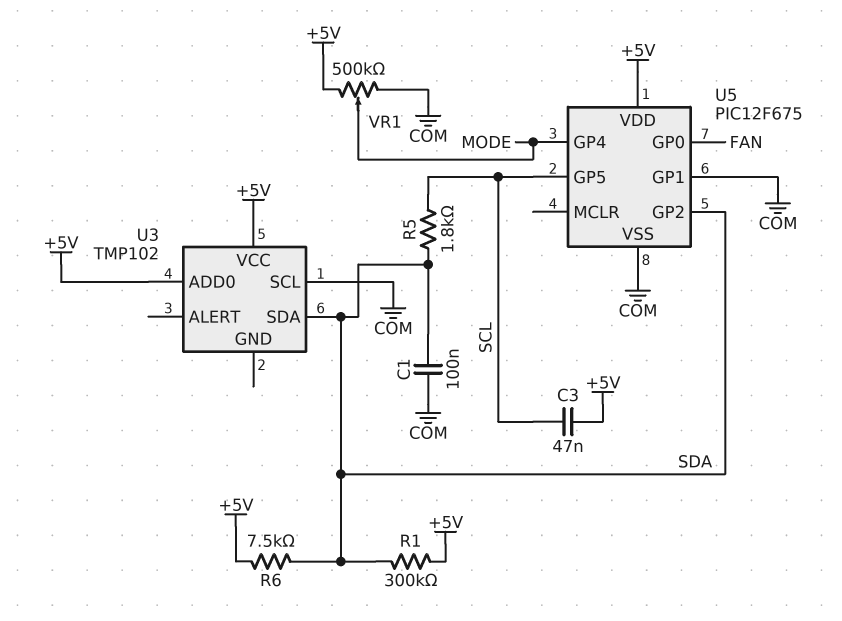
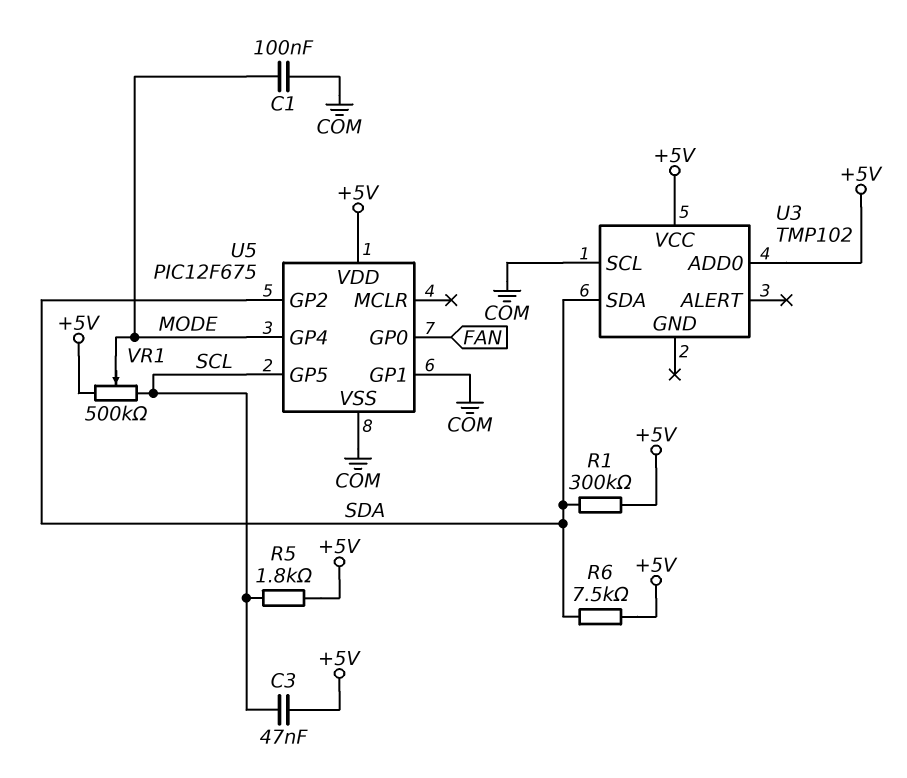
C1: 100nF (COM, SDA) -> 100nF (COM, MODE)
R5: 1.8k (SCL, SDA) -> 1.8k (+5V, SCL)
VR1: 500k (+5V, COM, wiper MODE) -> 500k (+5V, SCL, wiper MODE)

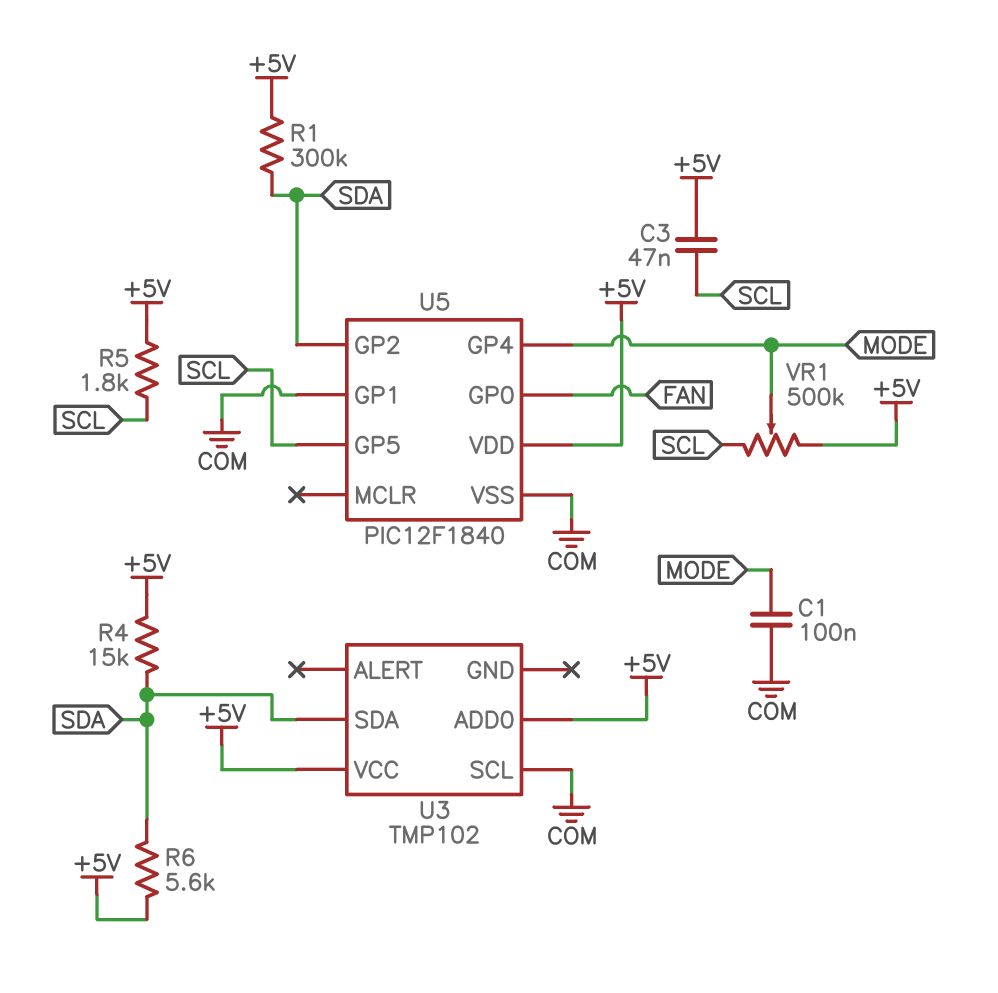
R4: none -> 15k (+5V, SDA)
R6: 7.5k (+5V, SDA) -> 5.6k (+5V, SDA)
U5: PIC12F675 -> PIC12F1840

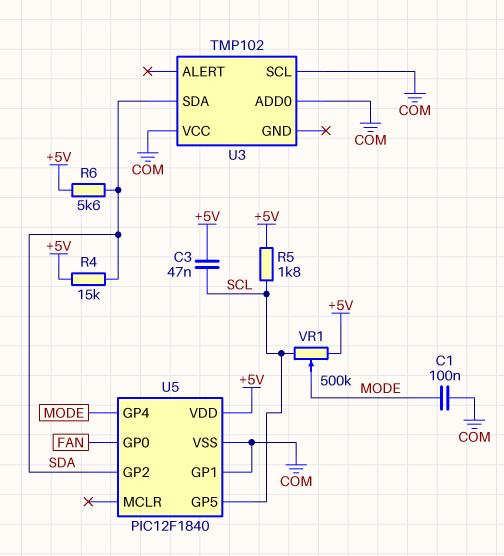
R1: 300k (+5V, SDA) -> none
U3 pin ADD0: +5V -> COM
U3 pin VCC: +5V -> COM

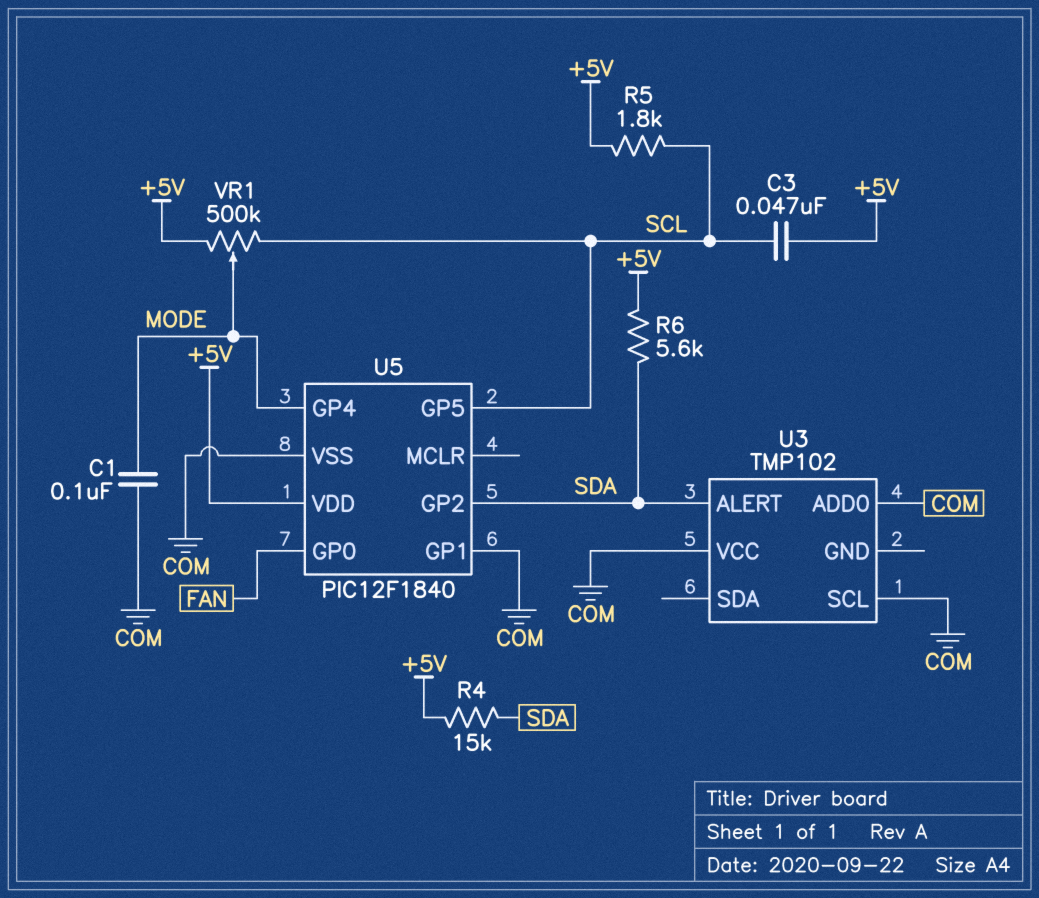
U3 pin ALERT: none -> SDA
U3 pin SDA: SDA -> none

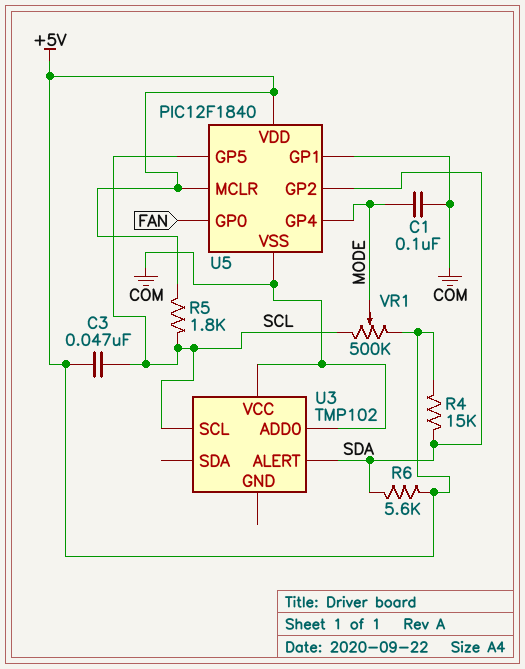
U3 pin SCL: COM -> SCL
U5 pin MCLR: none -> +5V

